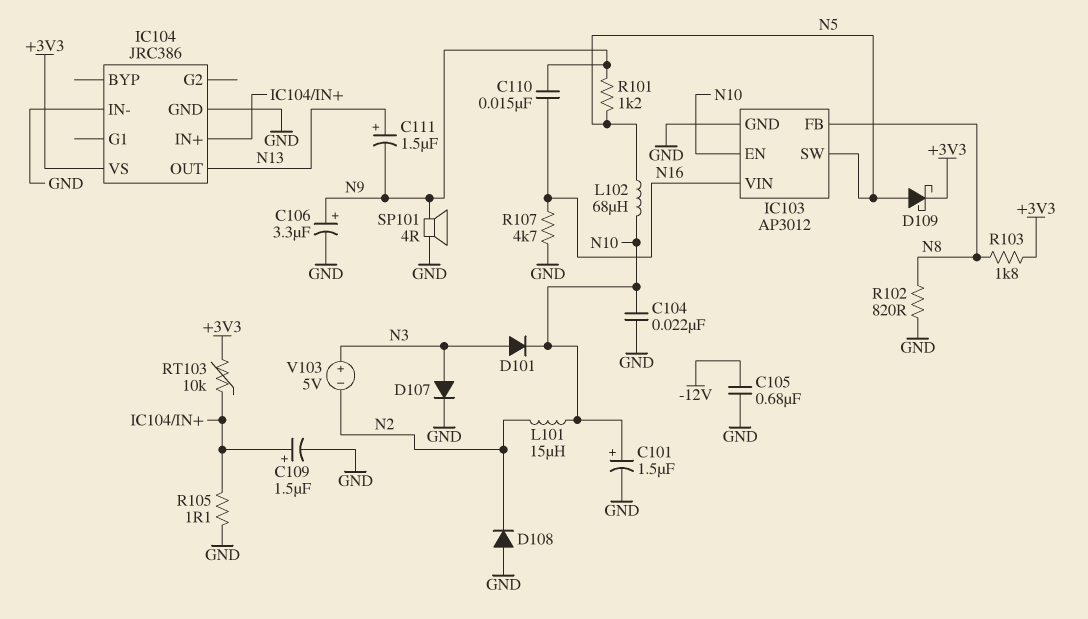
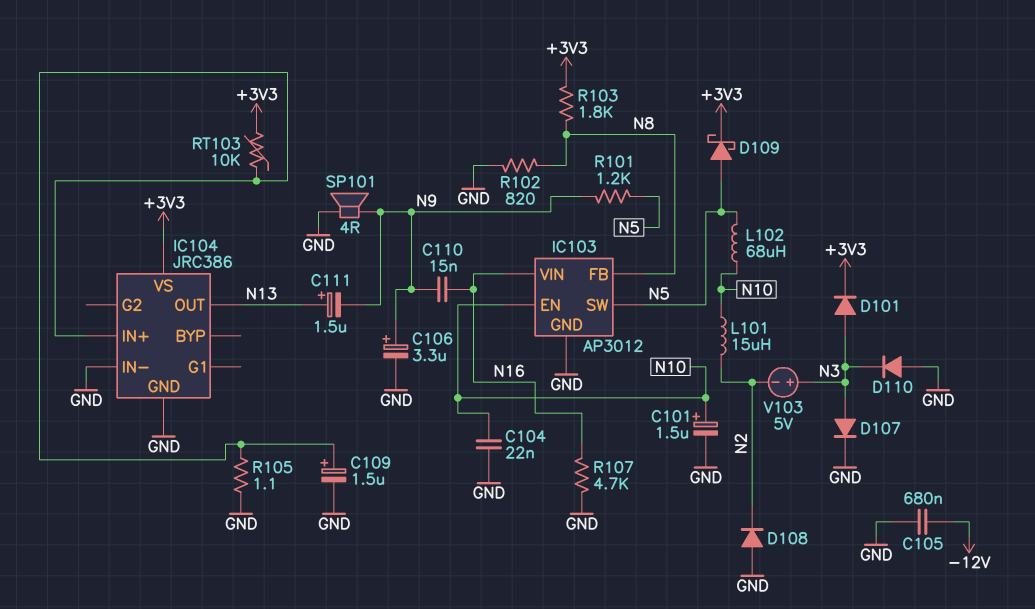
D101: diode (A N3, K N10) -> diode (A N3, K +3V3)
D110: none -> diode (A GND, K N3)

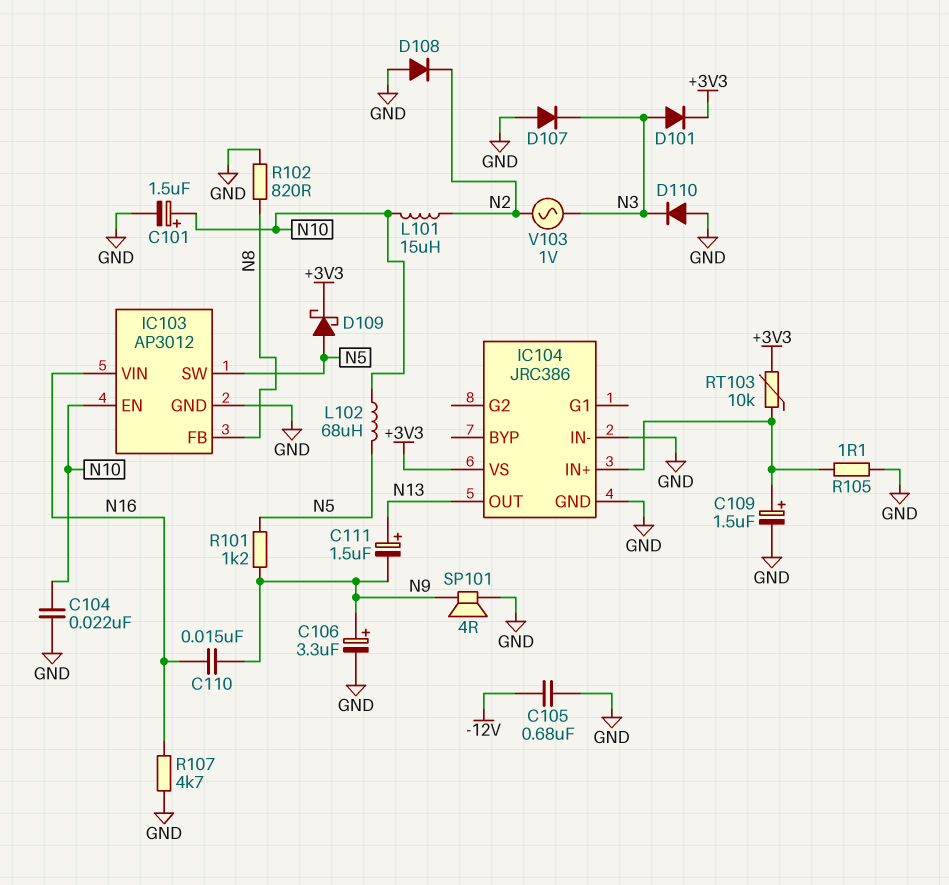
D107: diode (A N3, K GND) -> diode (A GND, K N3)
R103: 1.8k (+3V3, N8) -> none
V103: 5V (plus N3, minus N2) -> AC 1V (N2, N3)

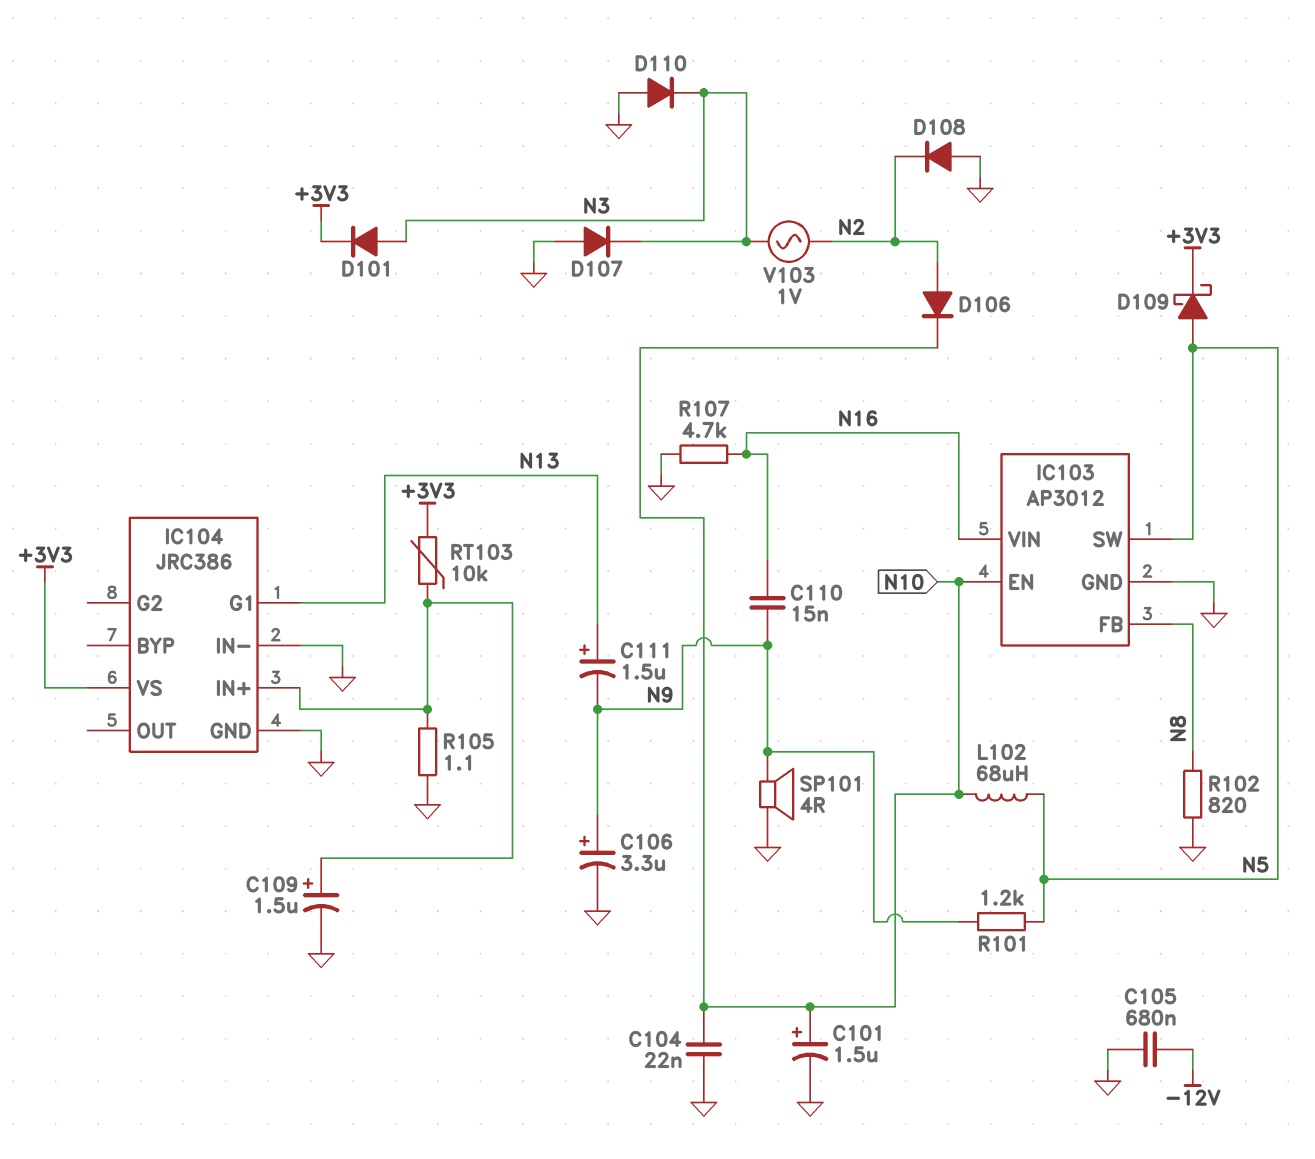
D106: none -> diode (A N2, K N10)
IC104 pin G1: none -> N13
IC104 pin OUT: N13 -> none
L101: 15uH (N2, N10) -> none

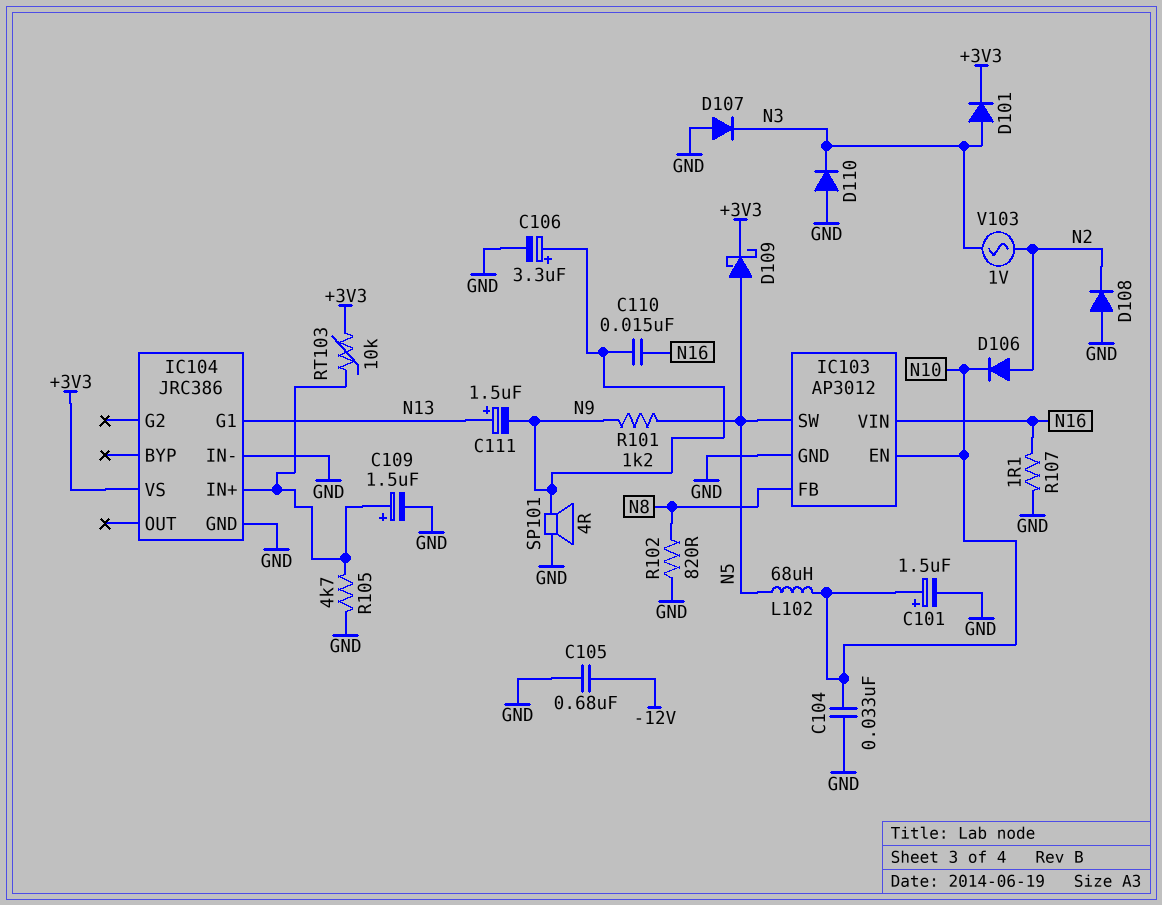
C104: 22nF (GND, N10) -> 33nF (GND, N10)
R105: 1.1 (GND, IC104/IN+) -> 4.7k (GND, IC104/IN+)
R107: 4.7k (GND, N16) -> 1.1 (GND, N16)

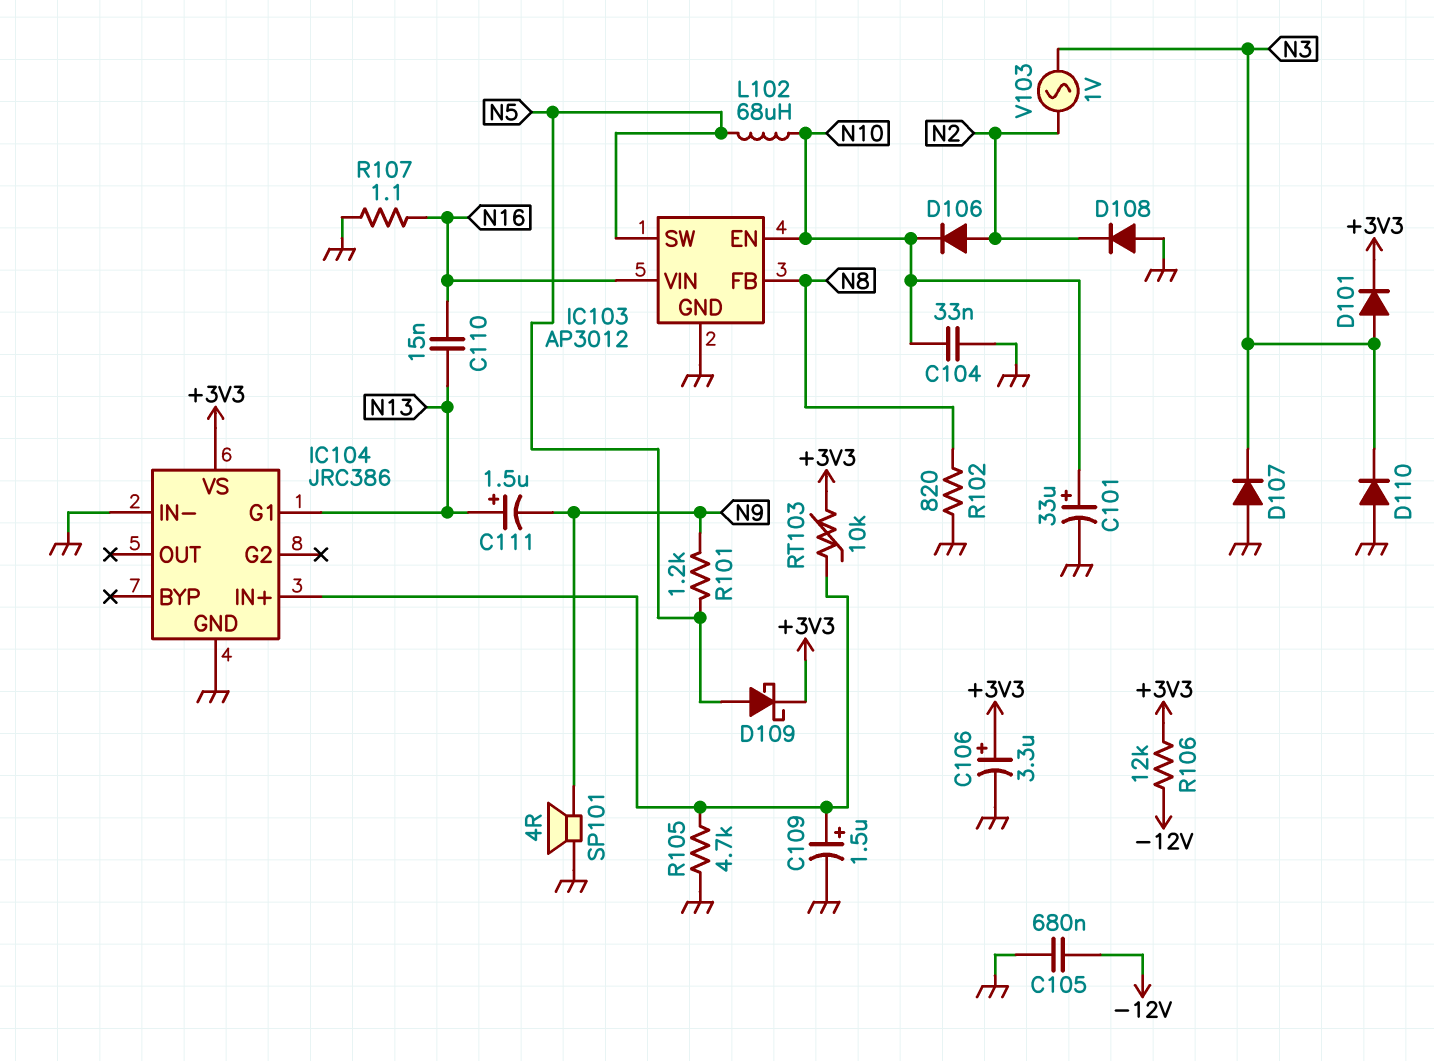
C101: 1.5uF (plus N10, minus GND) -> 33uF (plus N10, minus GND)
C106: 3.3uF (plus N9, minus GND) -> 3.3uF (plus +3V3, minus GND)
C110: 15nF (N9, N16) -> 15nF (N13, N16)
R106: none -> 12k (+3V3, -12V)

